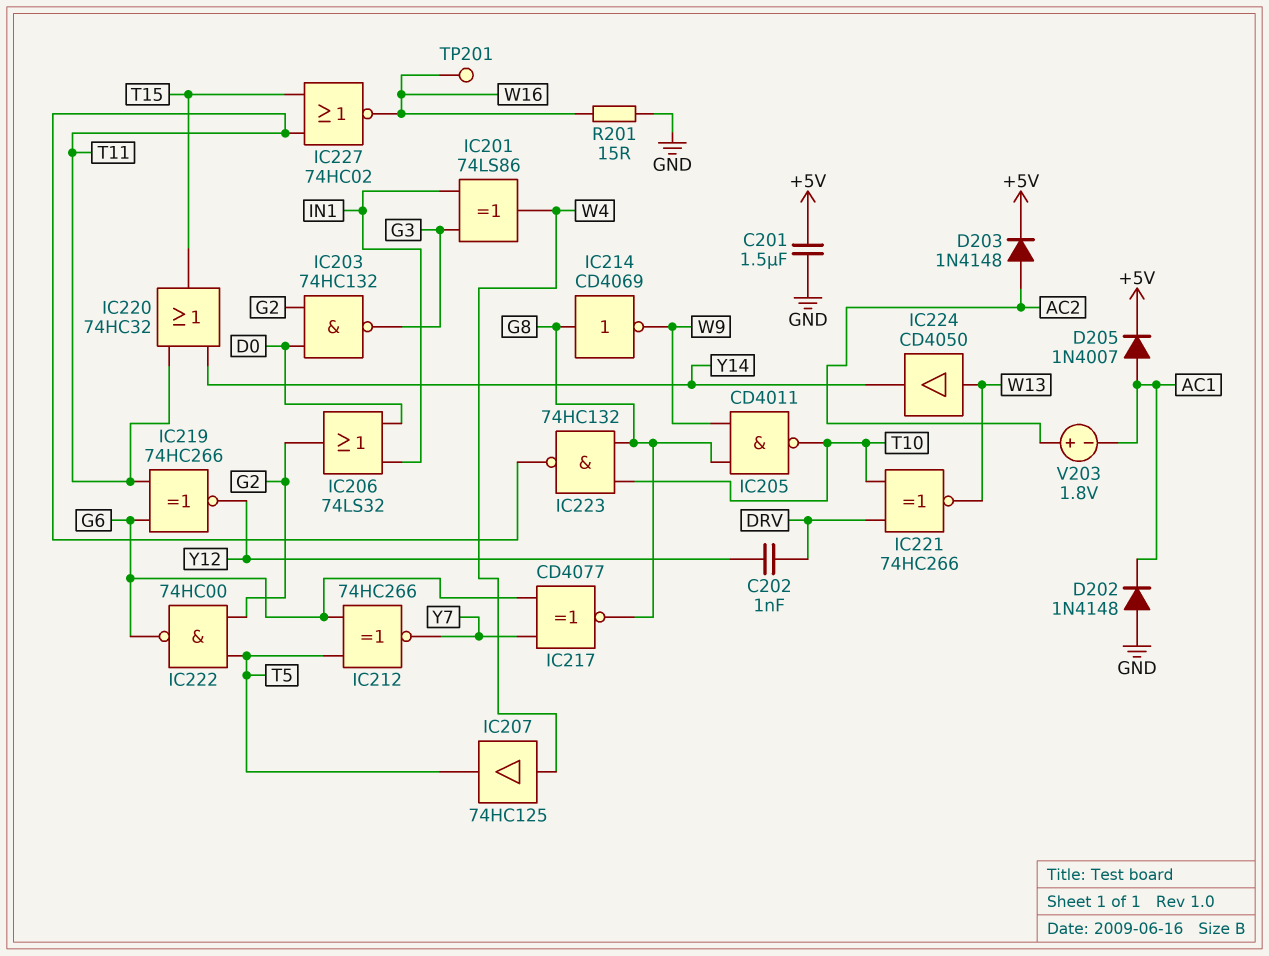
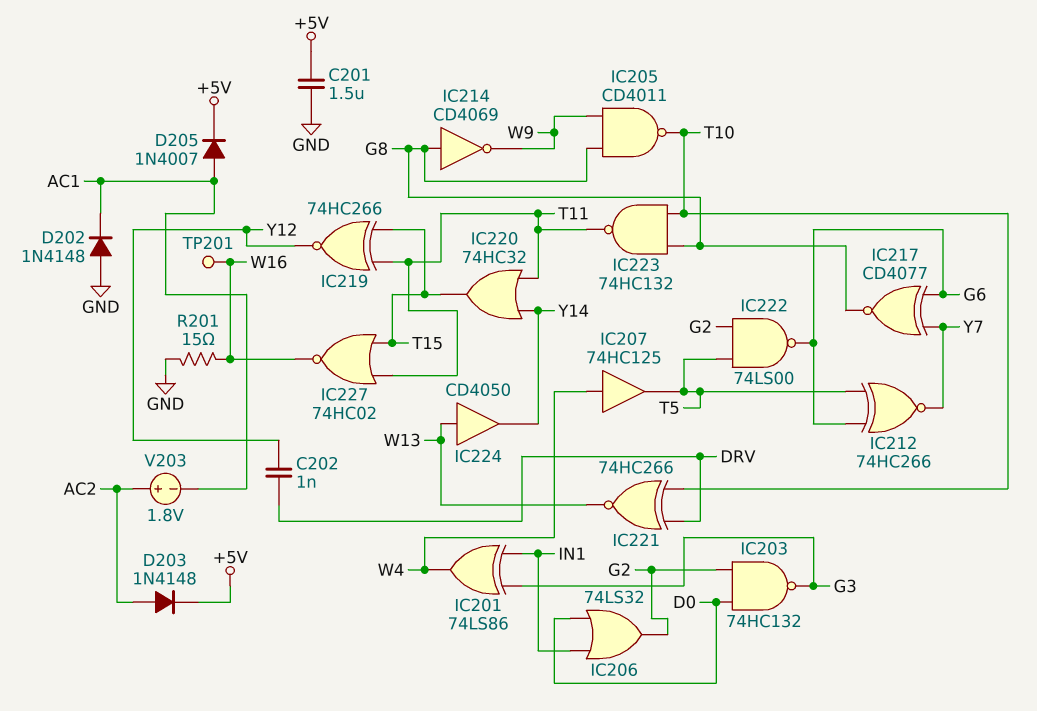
IC219: XNOR 74HC266 (in G6, in T11, out Y12) -> XNOR 74HC266 (in T11, in T15, out Y12)
IC222: NAND 74HC00 (in G2, in T5, out G6) -> NAND 74LS00 (in G2, in T5, out G6)

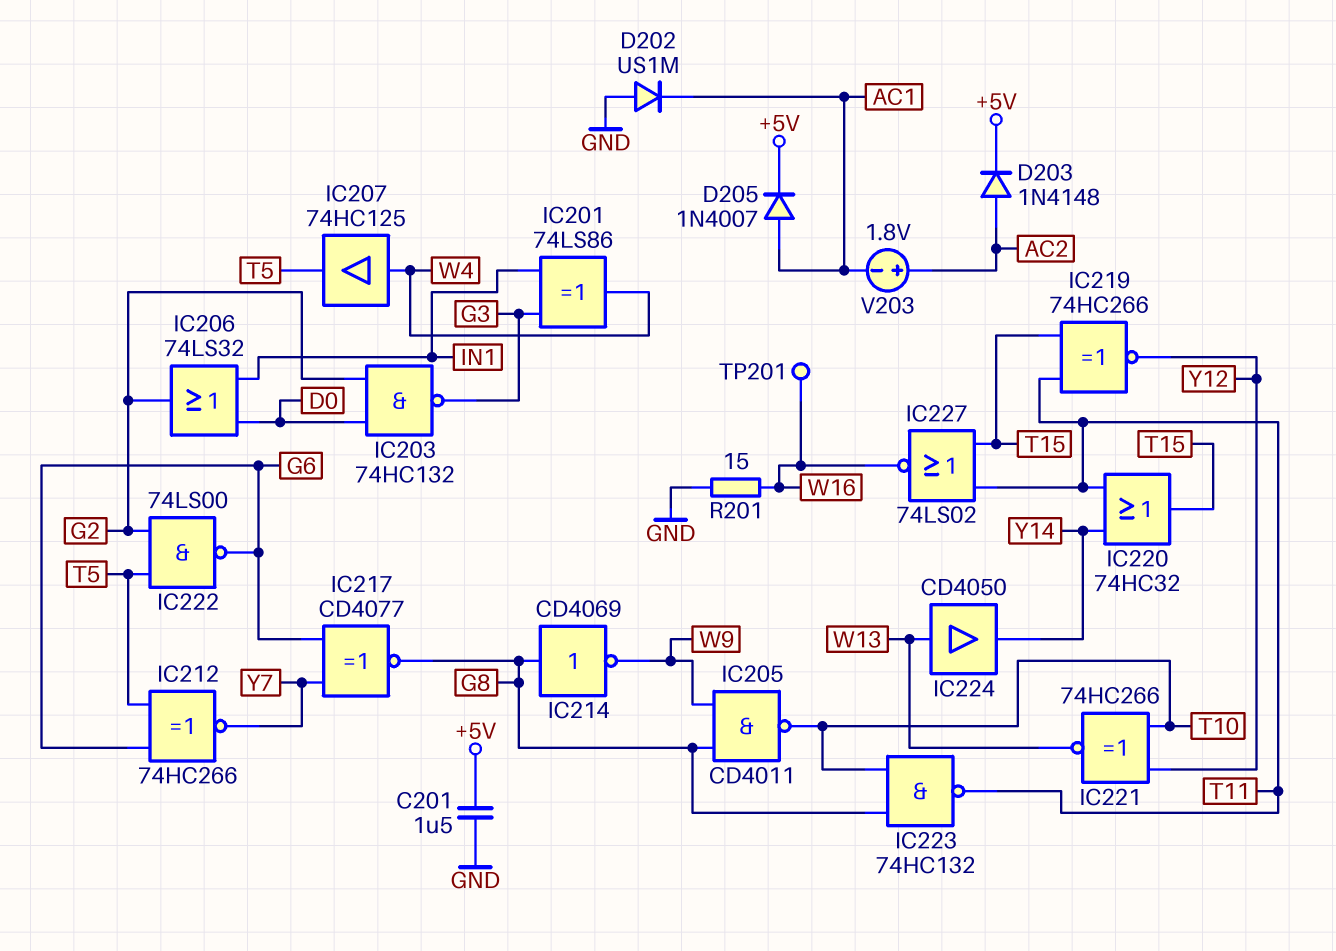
C202: 1nF (DRV, Y12) -> none
D202: diode 1N4148 (A GND, K AC1) -> diode US1M (A GND, K AC1)
IC221: XNOR 74HC266 (in DRV, in T10, out W13) -> XNOR 74HC266 (in T10, in Y12, out W13)
IC227: NOR 74HC02 (in T11, in T15, out W16) -> NOR 74LS02 (in T11, in T15, out W16)

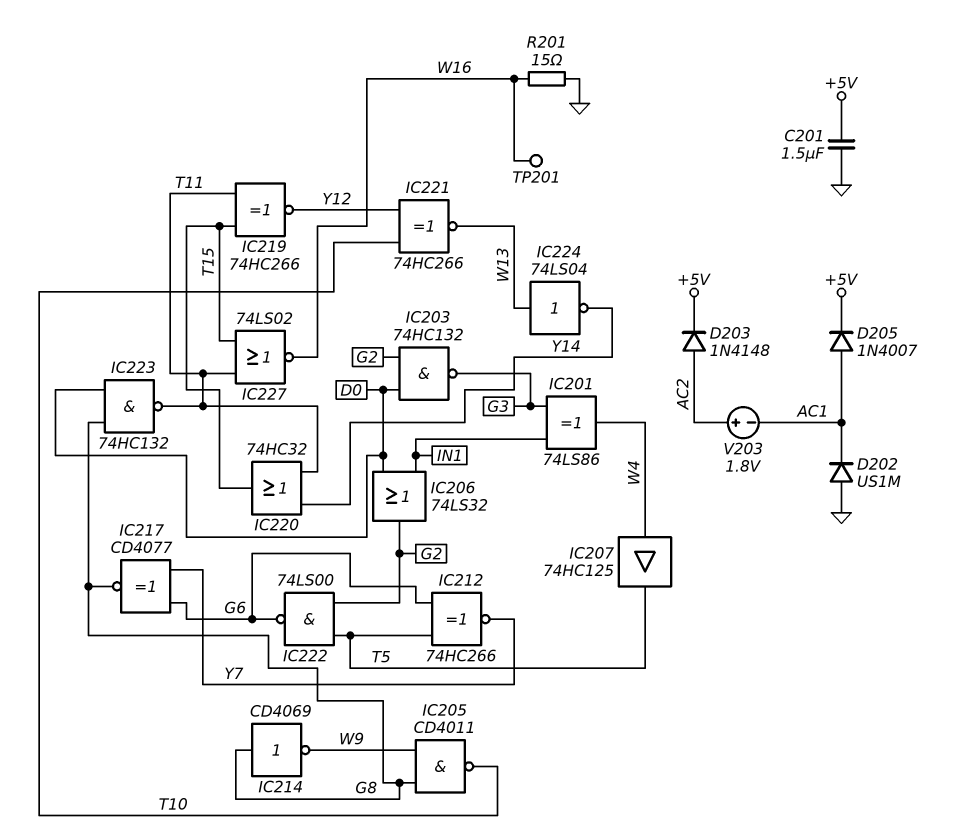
IC223: NAND 74HC132 (in G8, in T10, out T11) -> NAND 74HC132 (in D0, in G8, out T11)
IC224: buffer CD4050 (in W13, out Y14) -> NOT 74LS04 (in W13, out Y14)

